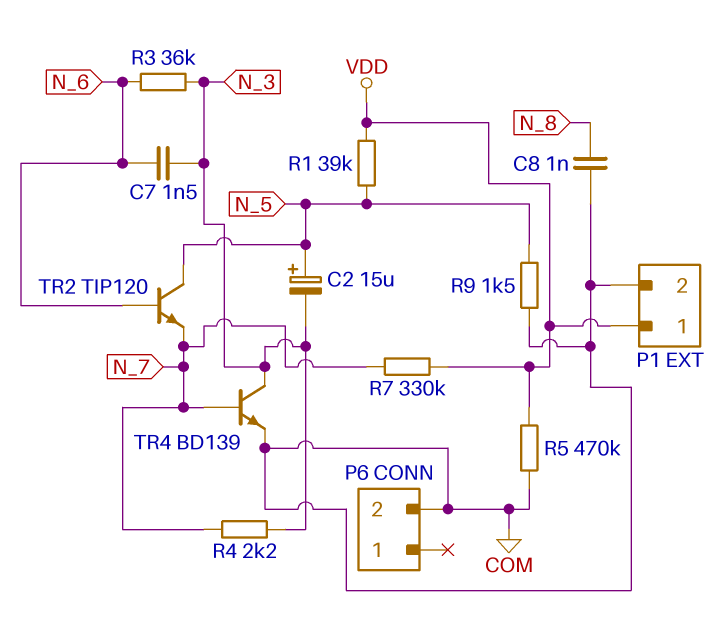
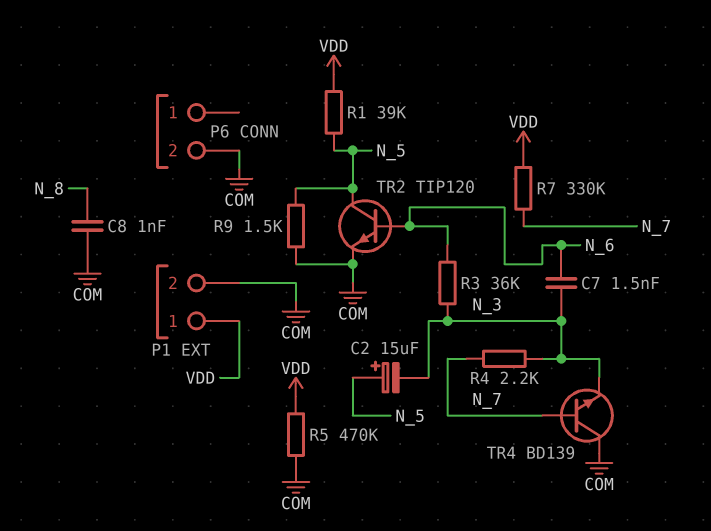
TR2: NPN TIP120 (B N_6, C N_5, E N_7) -> NPN TIP120 (B N_6, C N_5, E COM)
TR4: NPN BD139 (B N_7, C N_3, E COM) -> NPN BD139 (B N_7, C COM, E N_3)

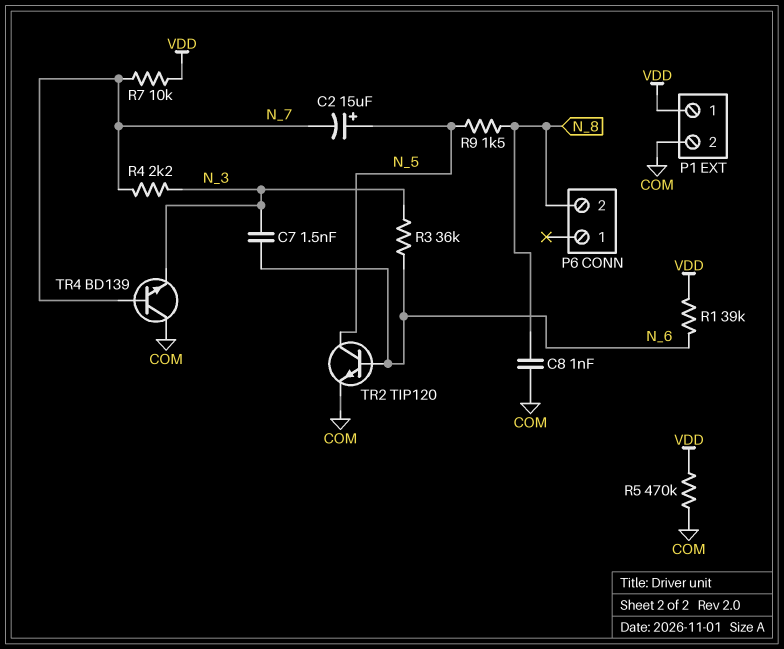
C2: 15uF (plus N_5, minus N_3) -> 15uF (plus N_5, minus N_7)
P6 pin 2: COM -> N_8
R1: 39k (N_5, VDD) -> 39k (N_6, VDD)
R7: 330k (N_7, VDD) -> 10k (N_7, VDD)
R9: 1.5k (COM, N_5) -> 1.5k (N_5, N_8)

